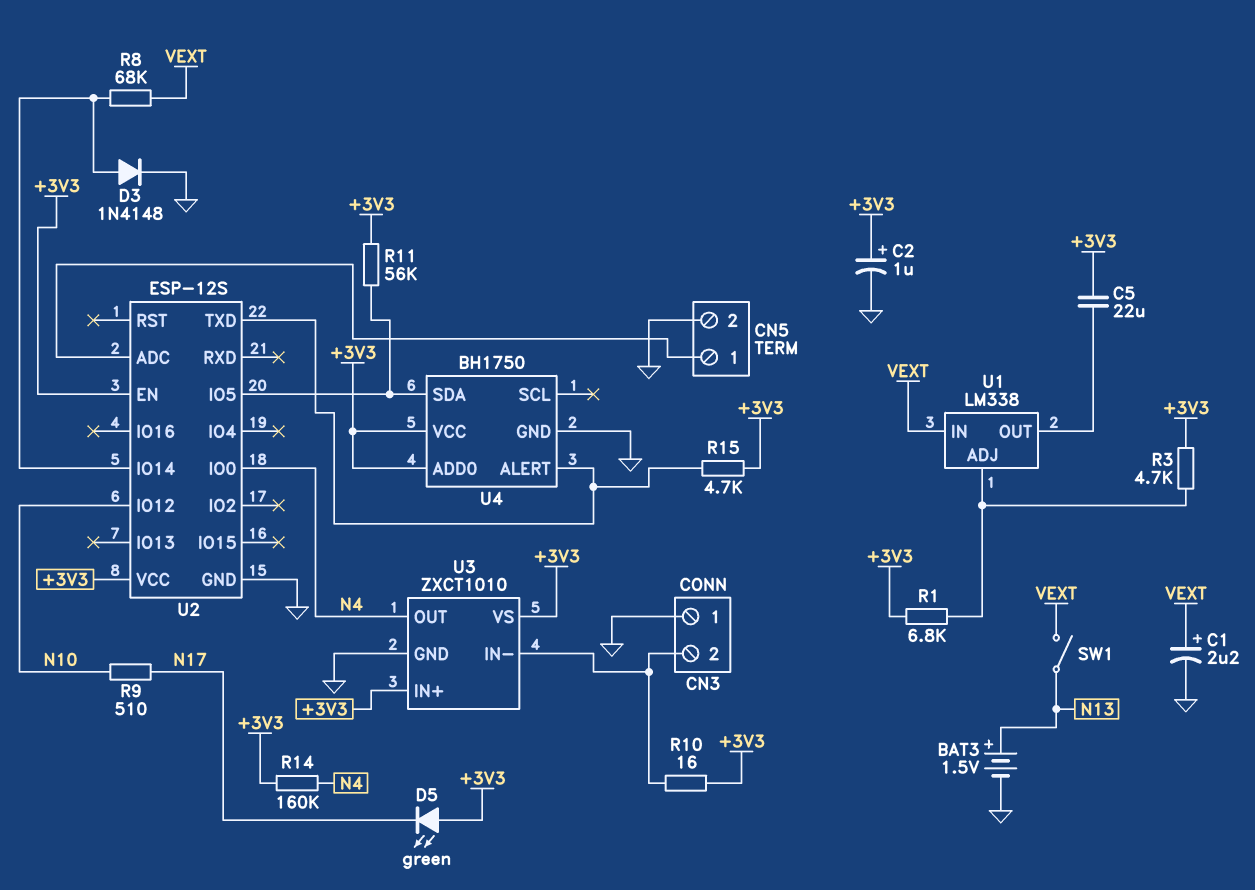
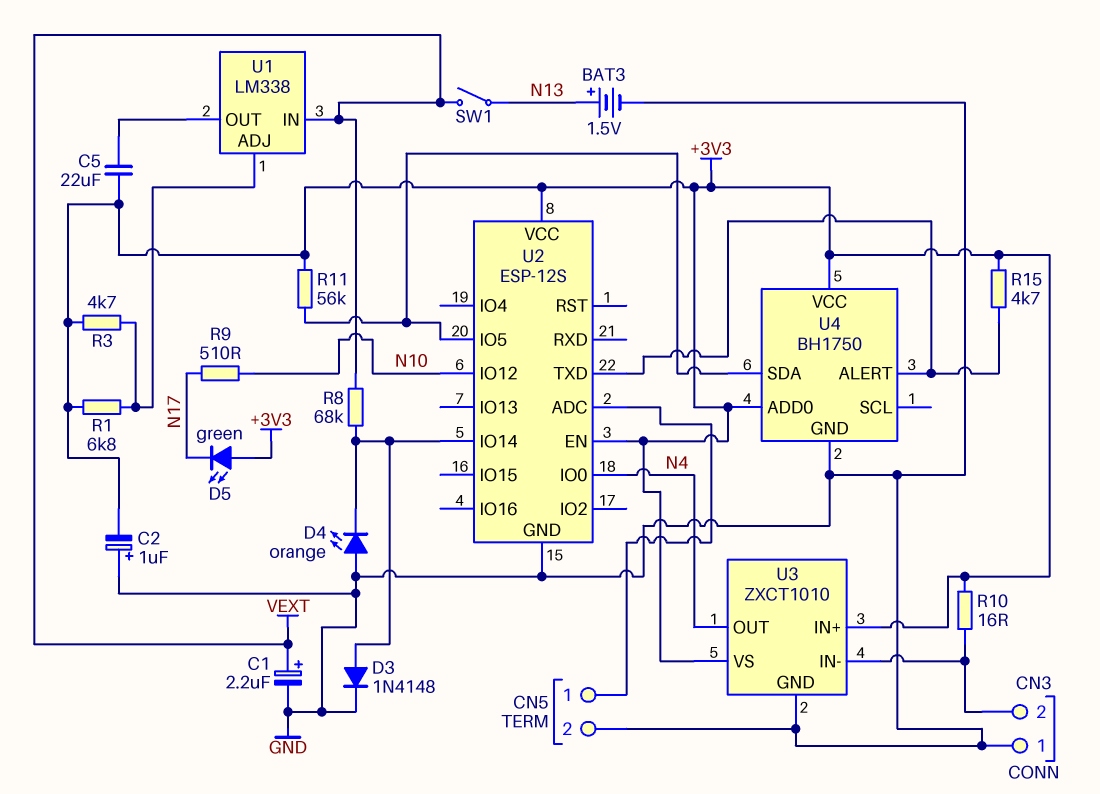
C2: 1uF (plus +3V3, minus GND) -> 1uF (plus GND, minus +3V3)
D4: none -> LED orange (A GND, K U2/IO14)
R14: 160k (+3V3, N4) -> none

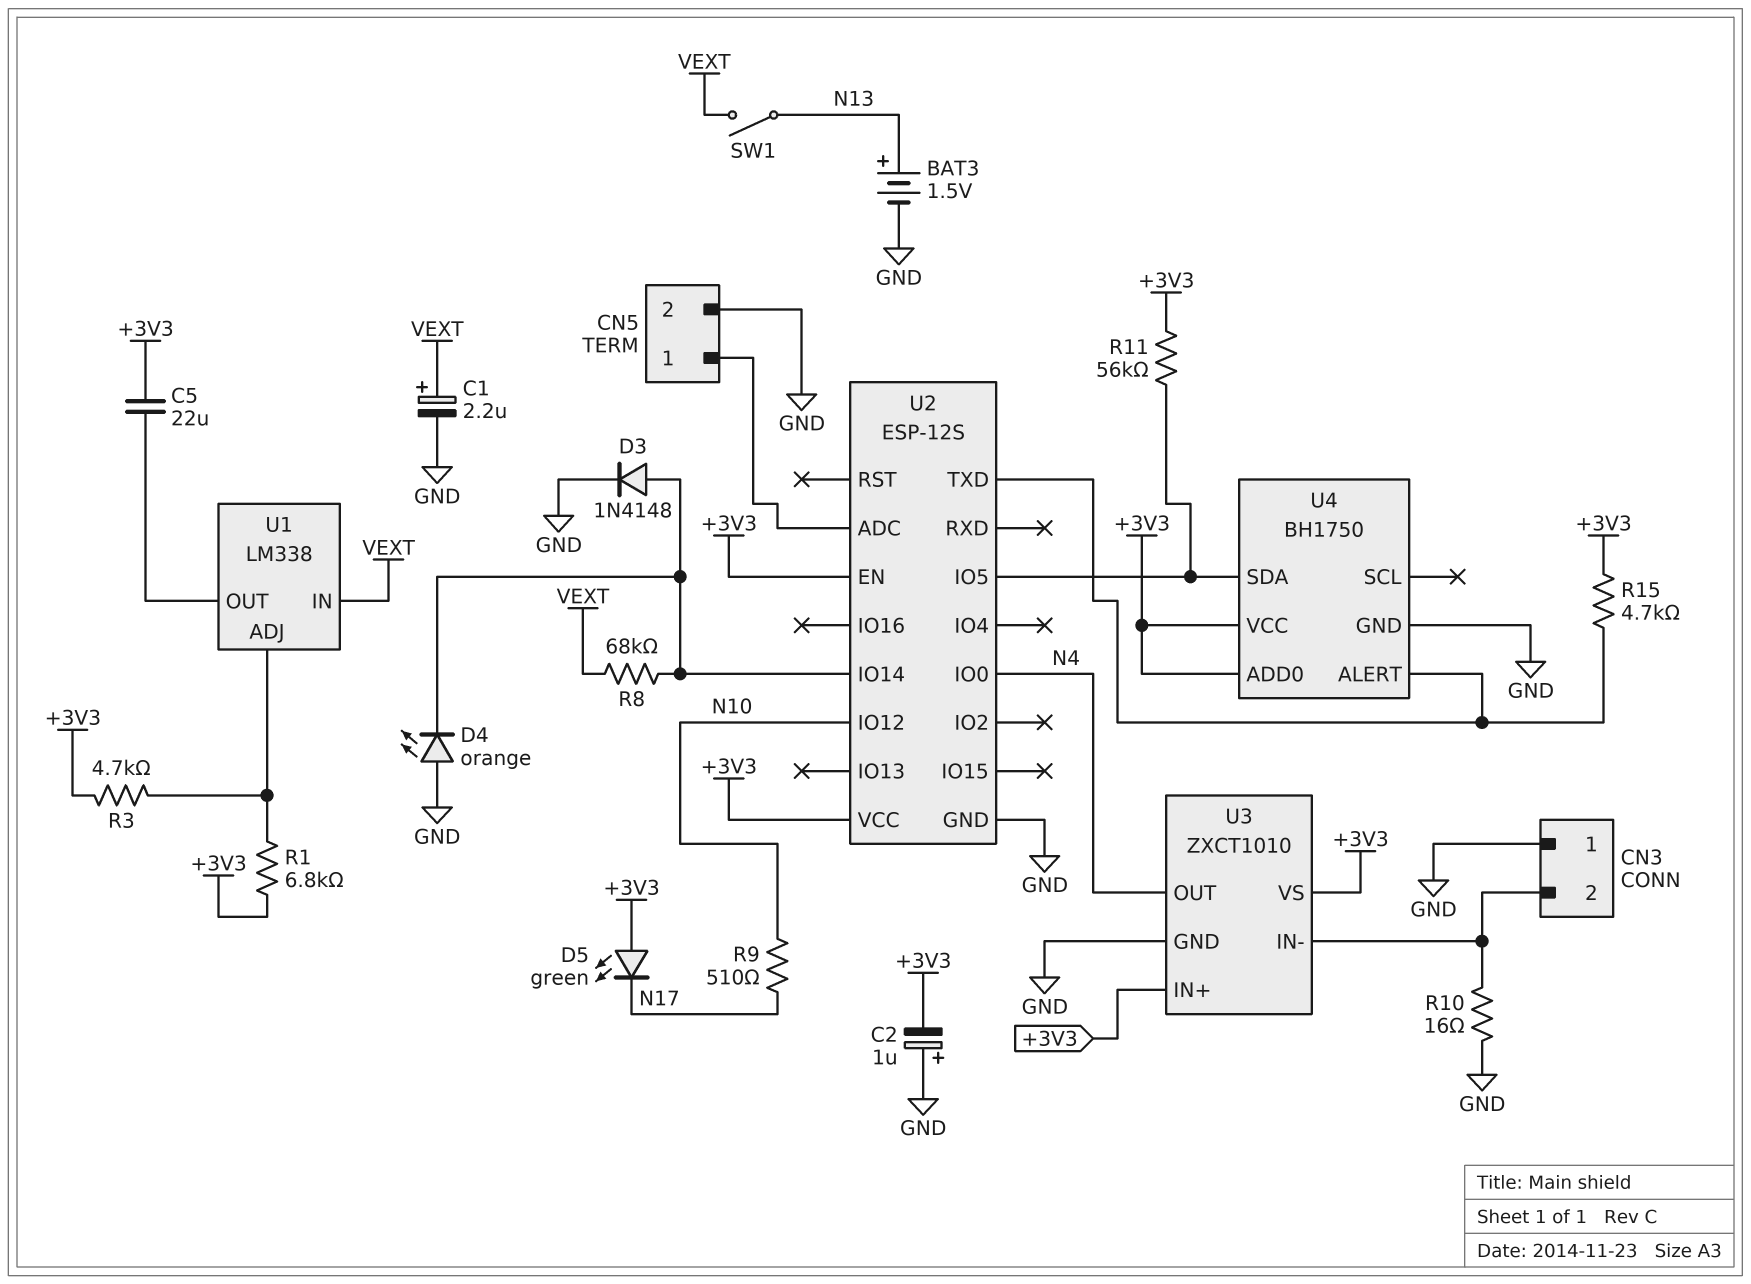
R10: 16 (+3V3, CN3/2) -> 16 (CN3/2, GND)

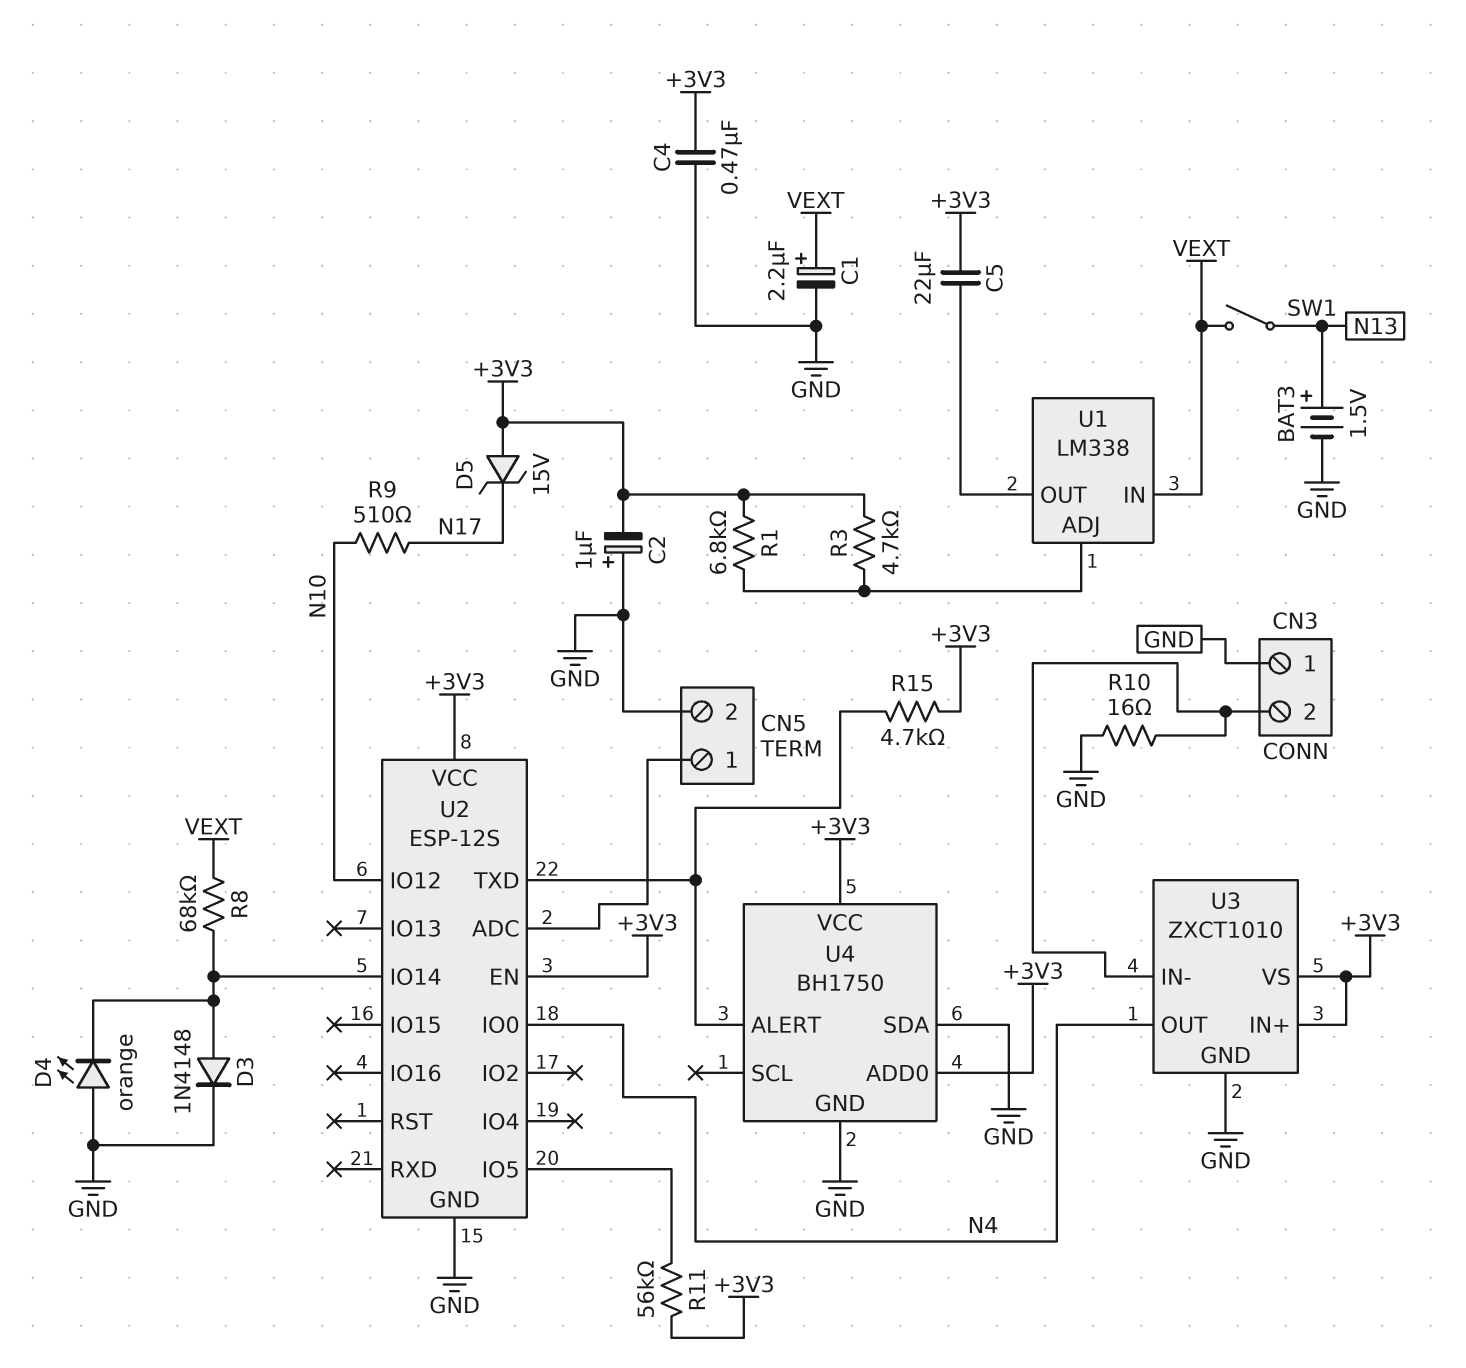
C4: none -> 470nF (+3V3, GND)
D5: LED green (A +3V3, K N17) -> zener 15V (A +3V3, K N17)
U4 pin SDA: U2/IO5 -> GND

